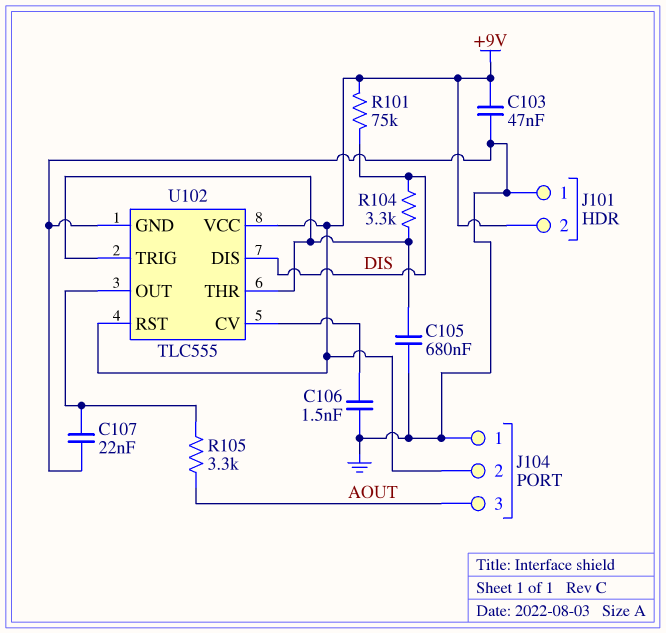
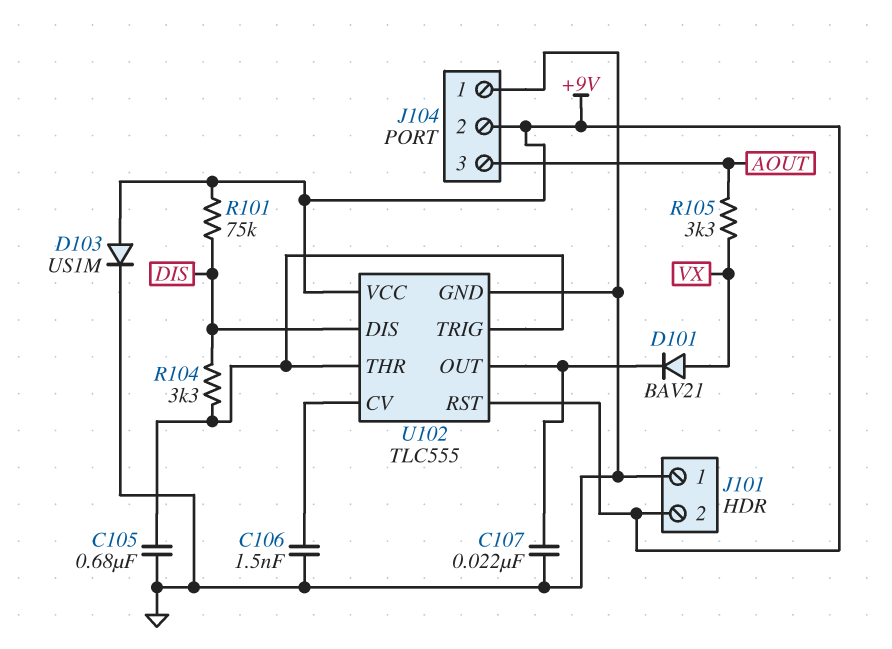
C103: 47nF (+9V, GND) -> none
D101: none -> diode BAV21 (A VX, K U102/OUT)
D103: none -> diode US1M (A +9V, K GND)
R105: 3.3k (AOUT, U102/OUT) -> 3.3k (AOUT, VX)

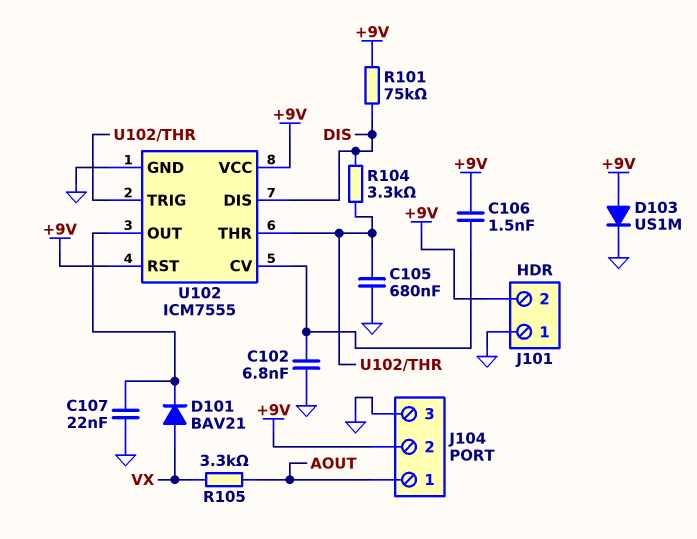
C102: none -> 6.8nF (GND, U102/CV)
C106: 1.5nF (GND, U102/CV) -> 1.5nF (+9V, U102/CV)
J104 pin 1: GND -> AOUT
J104 pin 3: AOUT -> GND
U102: TLC555 -> ICM7555

